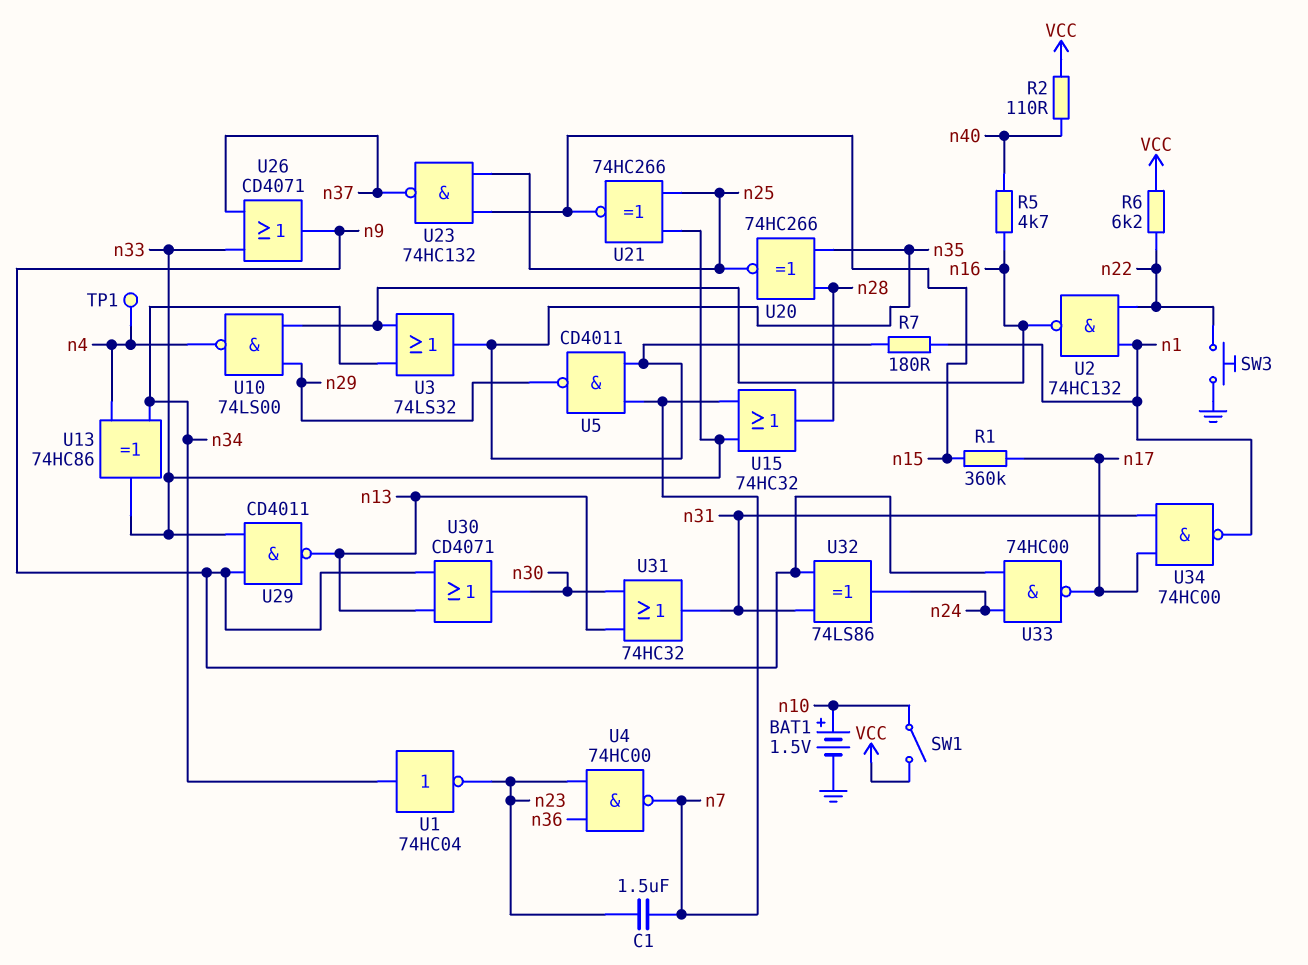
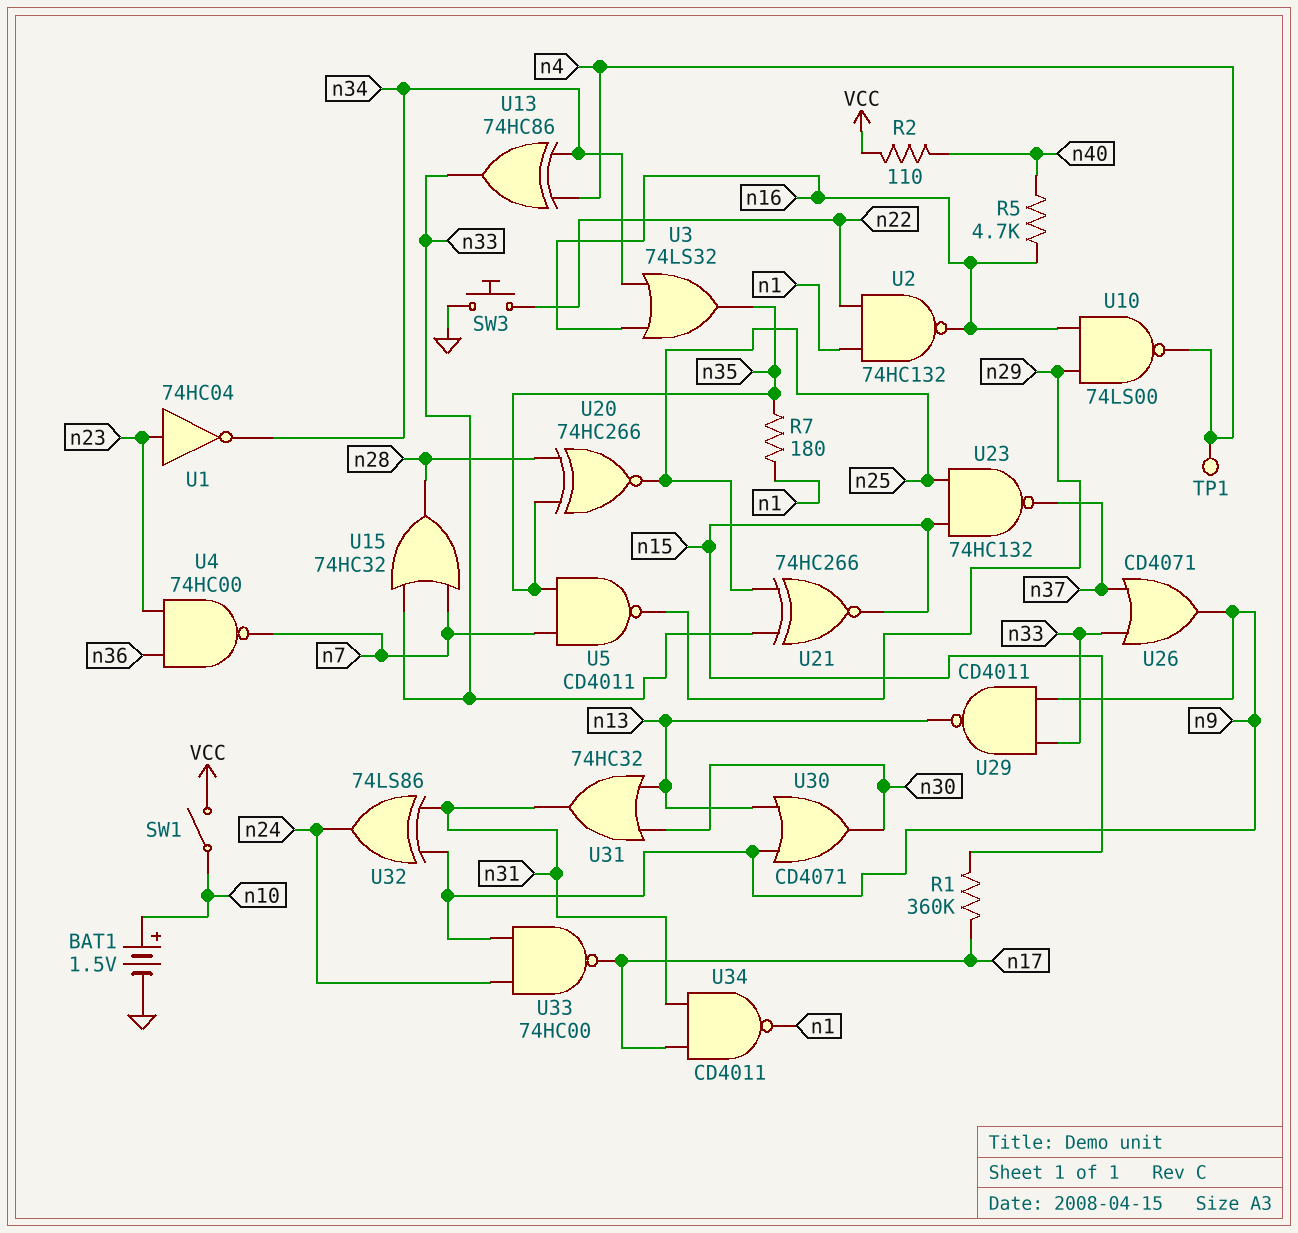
C1: 1.5uF (n7, n23) -> none
R6: 6.2k (VCC, n22) -> none
U1: NOT 74HC04 (in n34, out n23) -> NOT 74HC04 (in n23, out n34)
U34: NAND 74HC00 (in n17, in n31, out n1) -> NAND CD4011 (in n17, in n31, out n1)

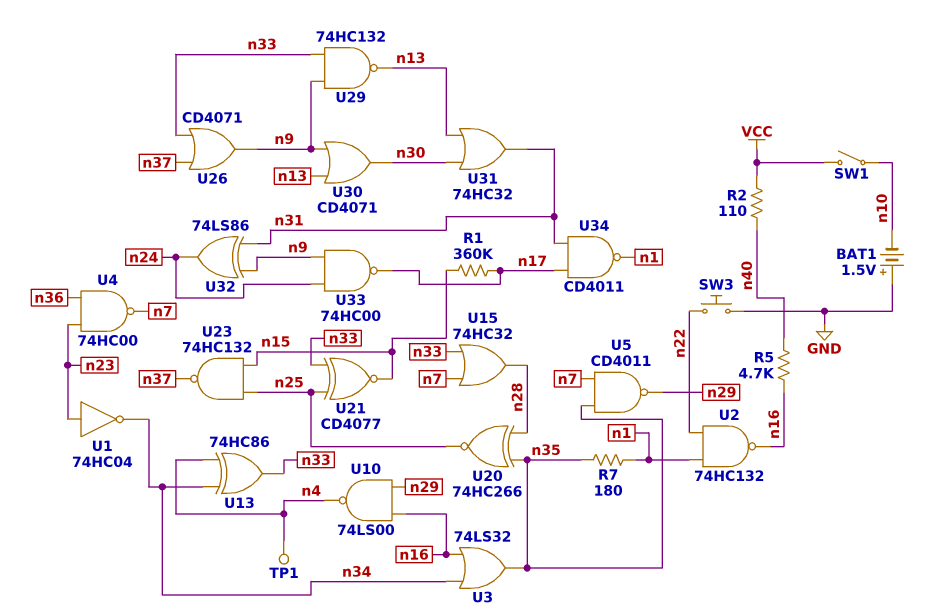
BAT1: 1.5V (plus n10, minus GND) -> 1.5V (plus GND, minus n10)
U21: XNOR 74HC266 (in n25, in n33, out n15) -> XNOR CD4077 (in n25, in n33, out n15)
U29: NAND CD4011 (in n9, in n33, out n13) -> NAND 74HC132 (in n9, in n33, out n13)

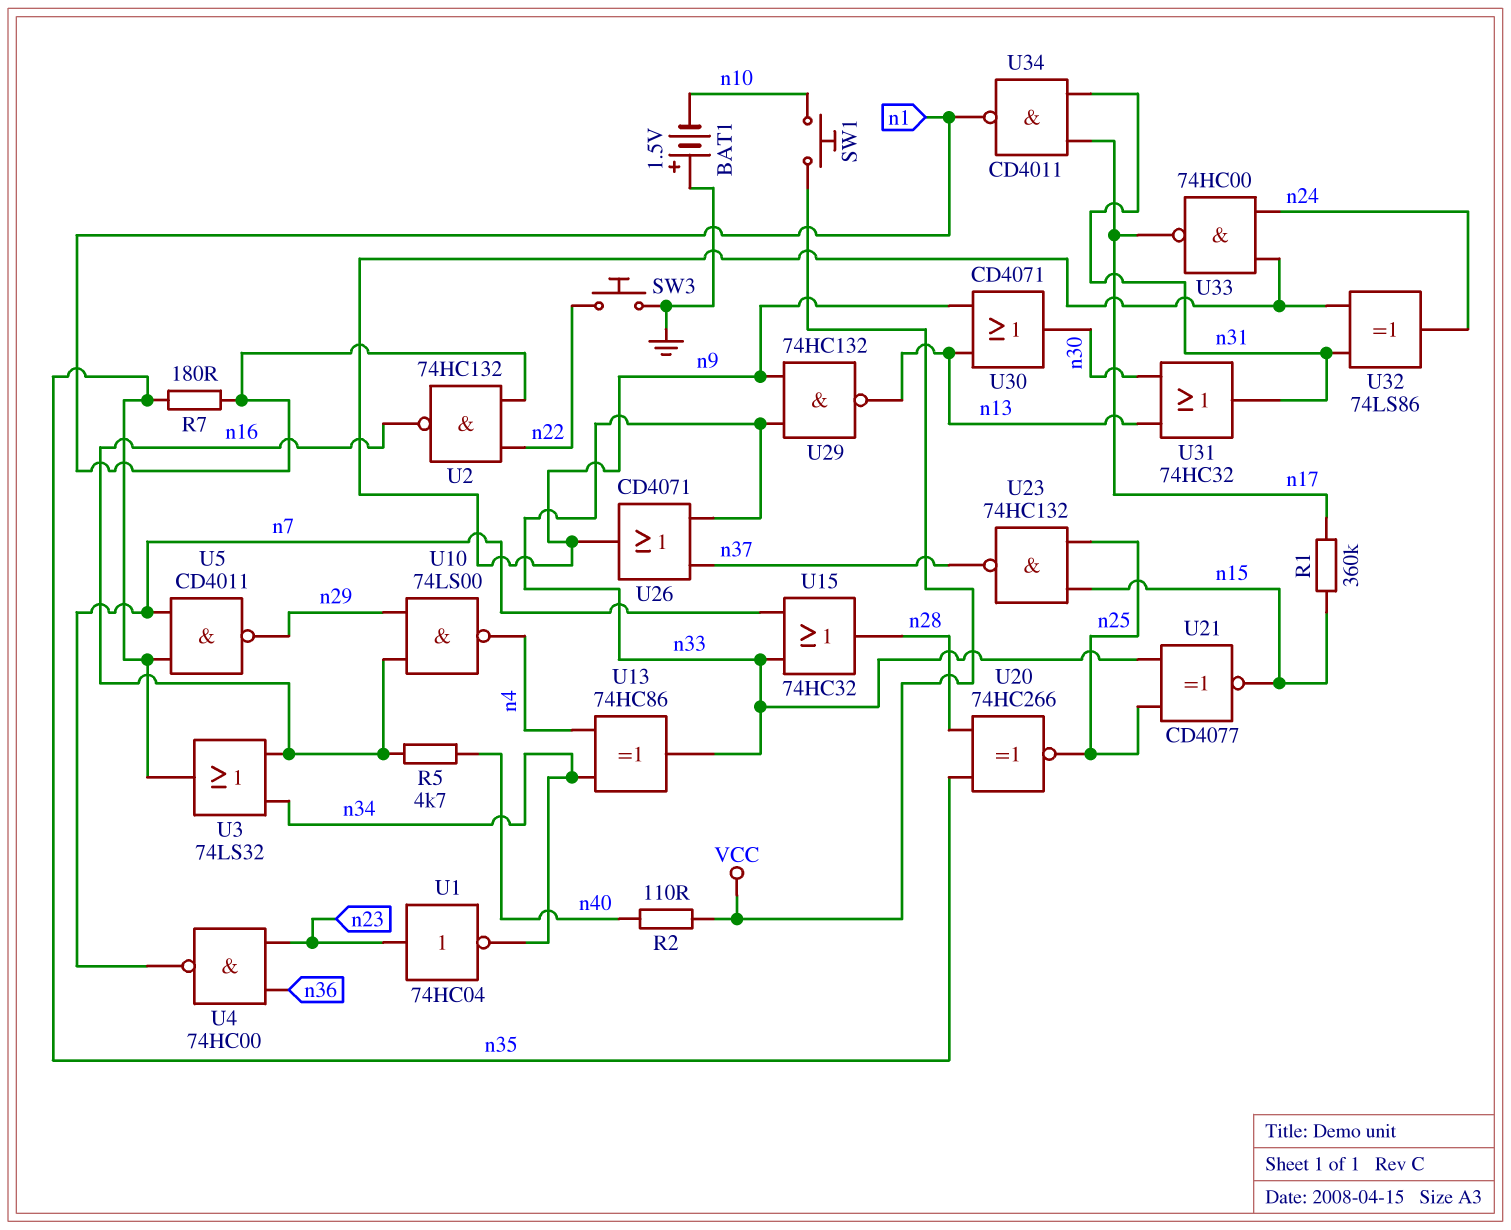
SW1: switch (VCC, n10) -> button (VCC, n10)
TP1: test point (n4) -> none

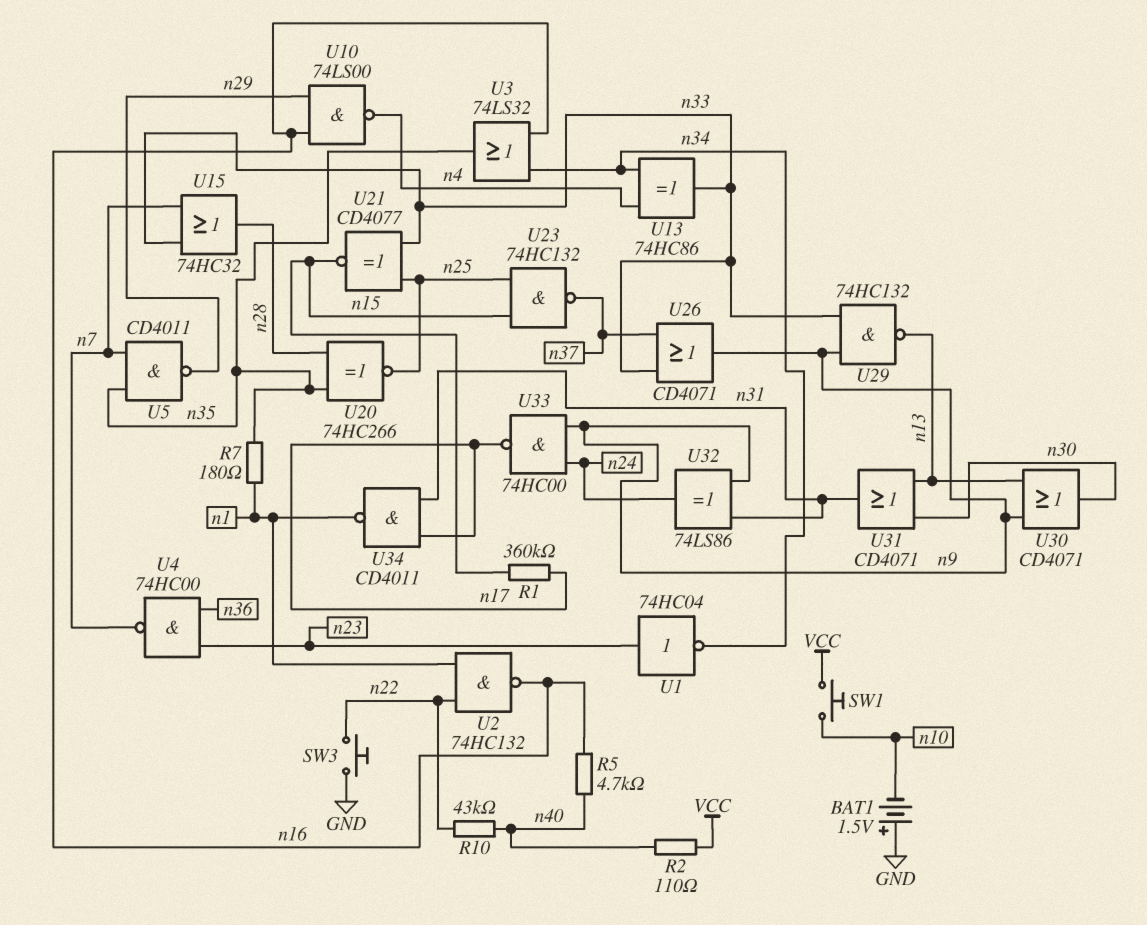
R10: none -> 43k (n22, n40)
U31: OR 74HC32 (in n13, in n30, out n31) -> OR CD4071 (in n13, in n30, out n31)

